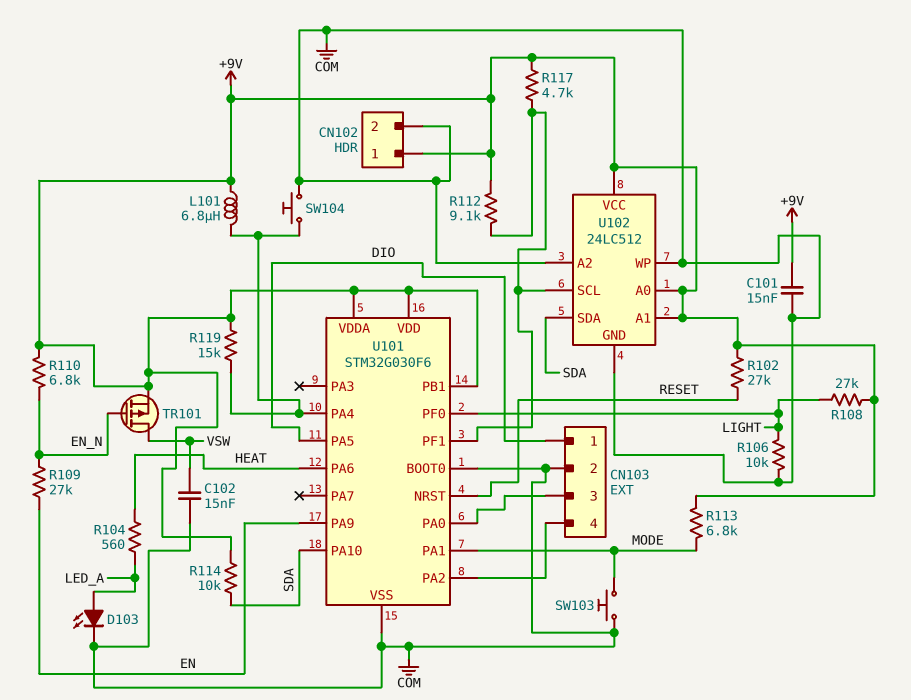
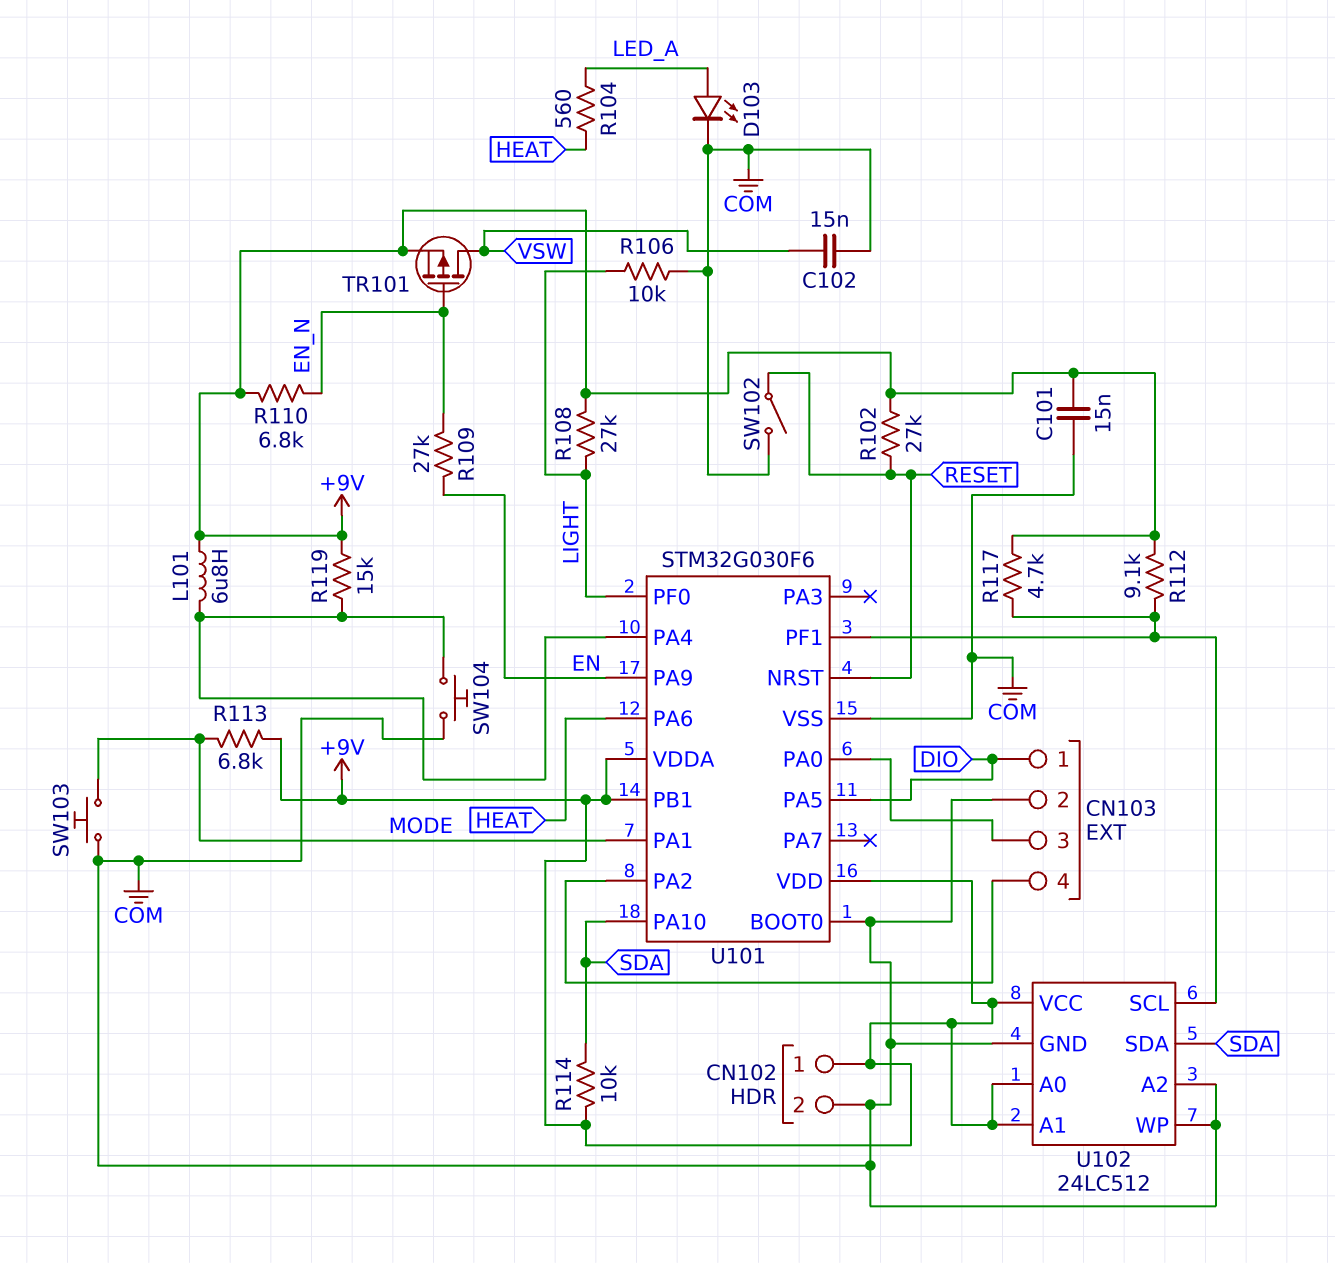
SW102: none -> switch (COM, RESET)

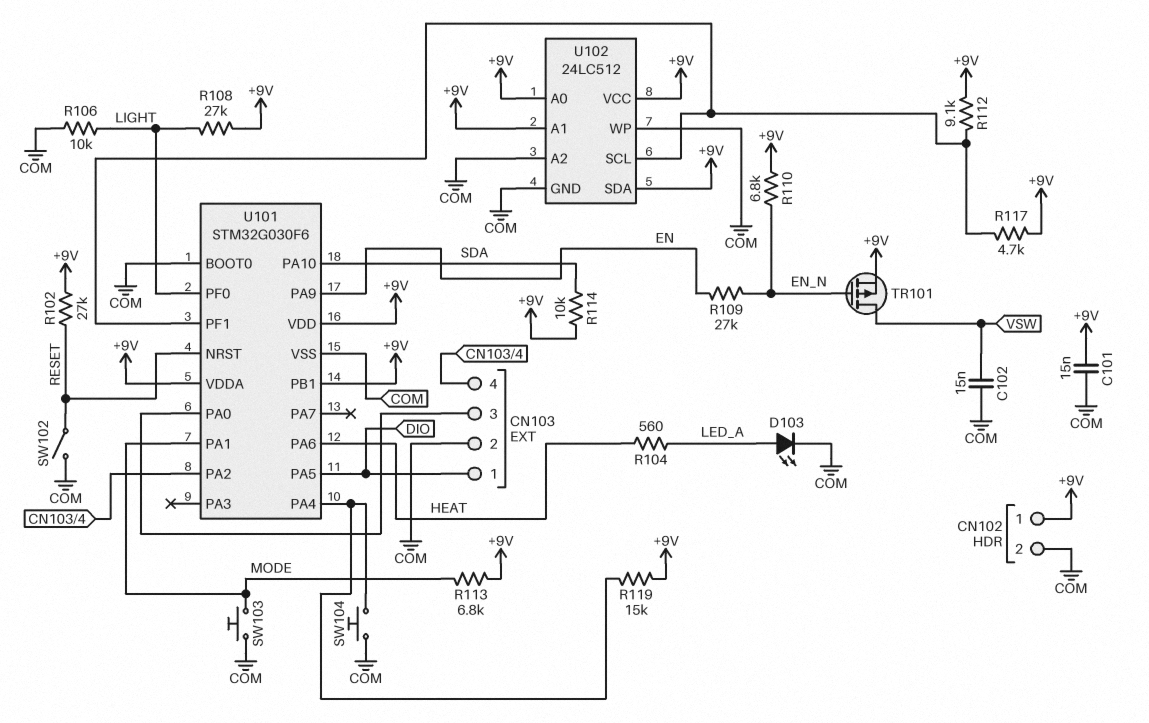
L101: 6.8uH (+9V, U101/PA4) -> none
U102 pin SDA: SDA -> +9V

